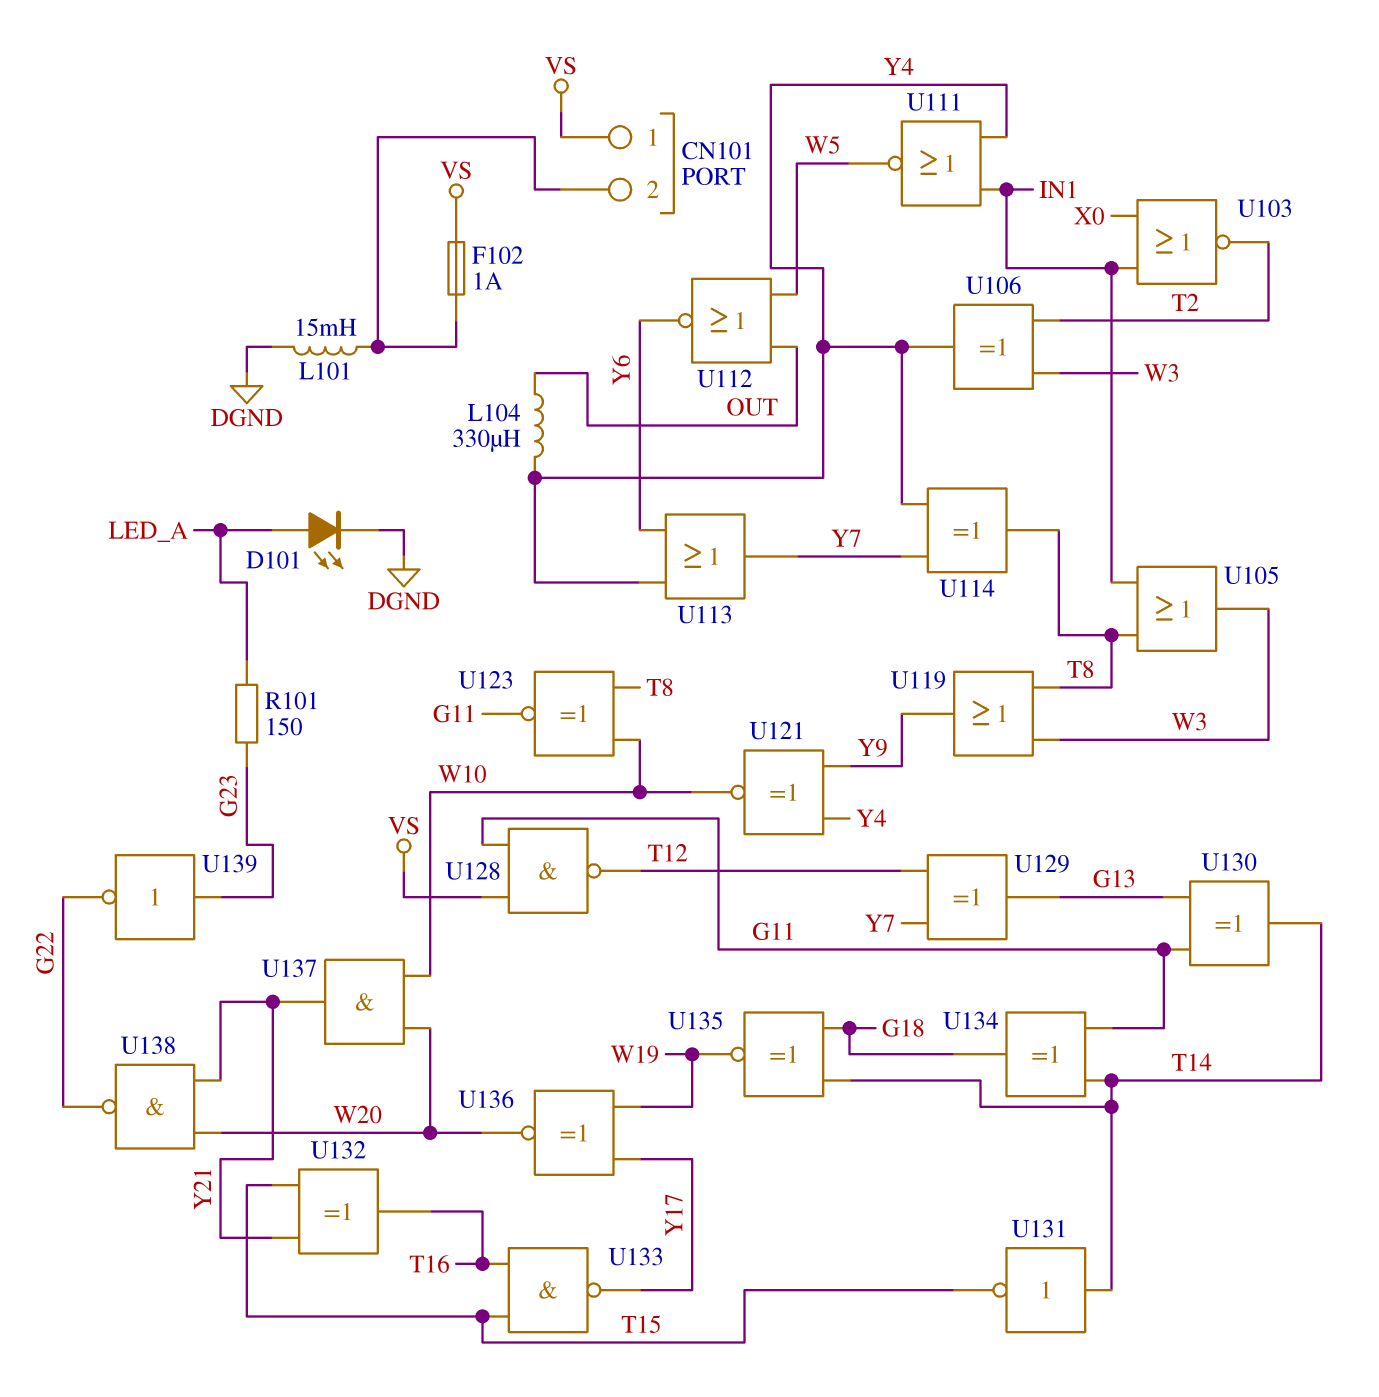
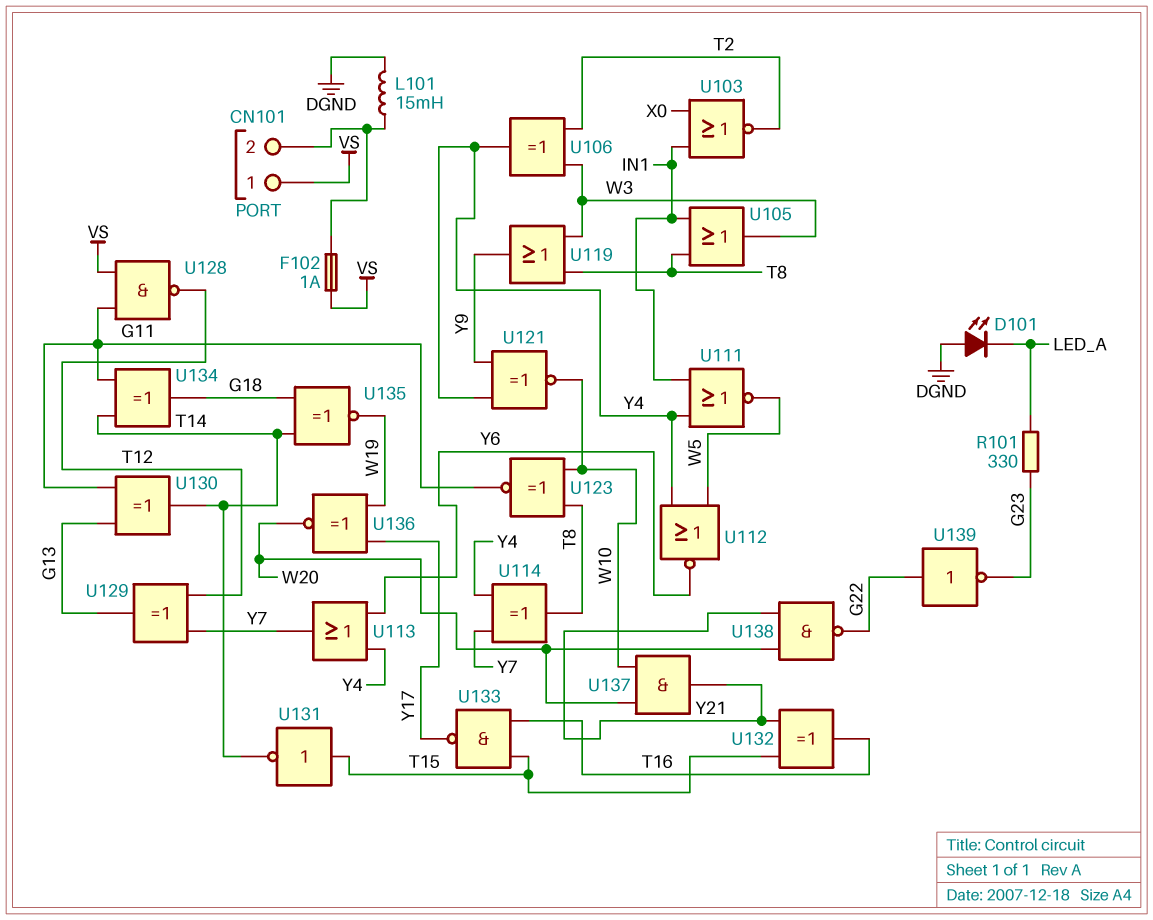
D101: LED (A LED_A, K DGND) -> LED (A DGND, K LED_A)
L104: 330uH (OUT, Y4) -> none
R101: 150 (G23, LED_A) -> 330 (G23, LED_A)
U112: NOR (in OUT, in W5, out Y6) -> NOR (in W5, in Y4, out Y6)
U131: NOT (in T14, out T15) -> NOT (in T15, out T14)
U139: NOT (in G23, out G22) -> NOT (in G22, out G23)

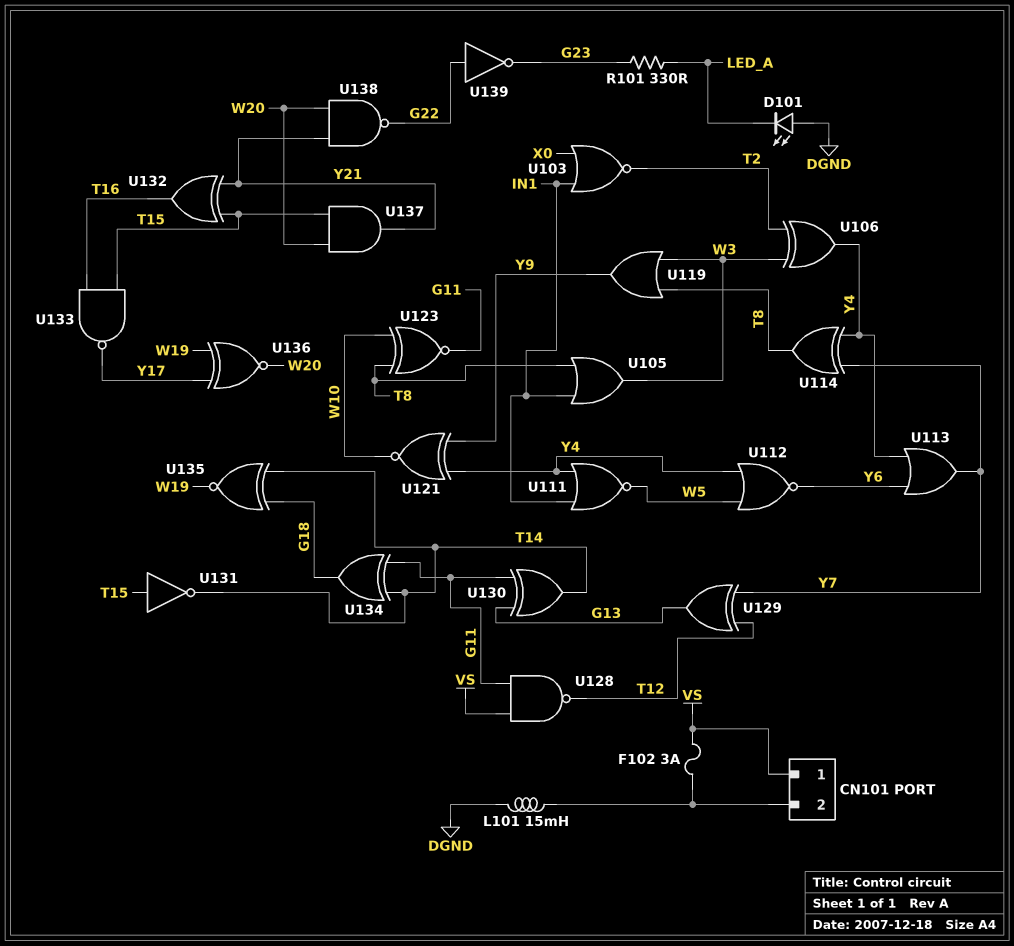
F102: 1A (CN101/2, VS) -> 3A (CN101/2, VS)
U137: AND (in W10, in W20, out Y21) -> AND (in T15, in W20, out Y21)

